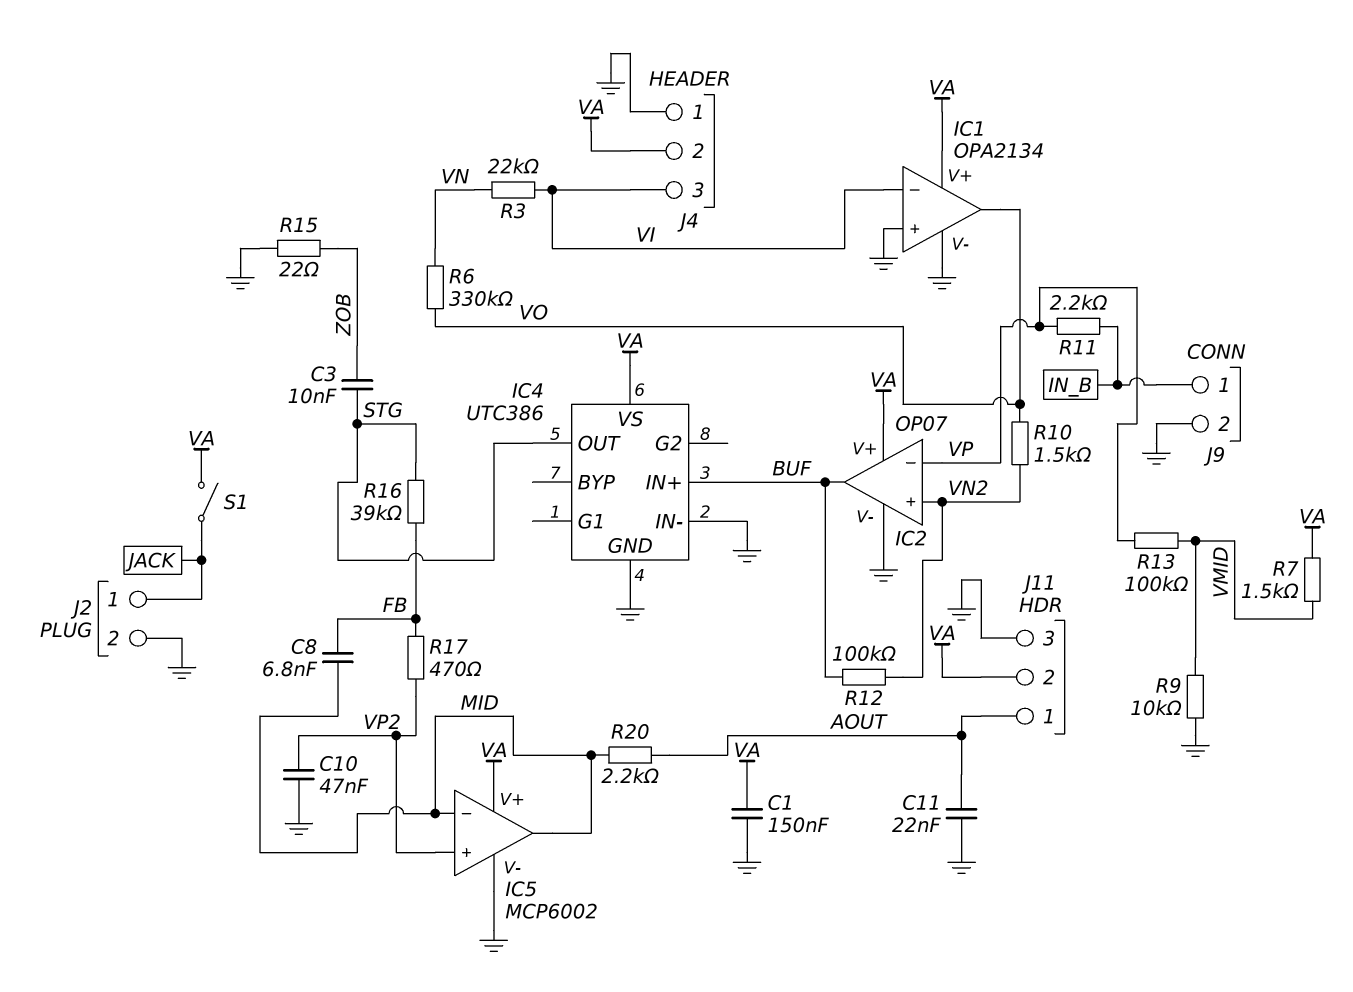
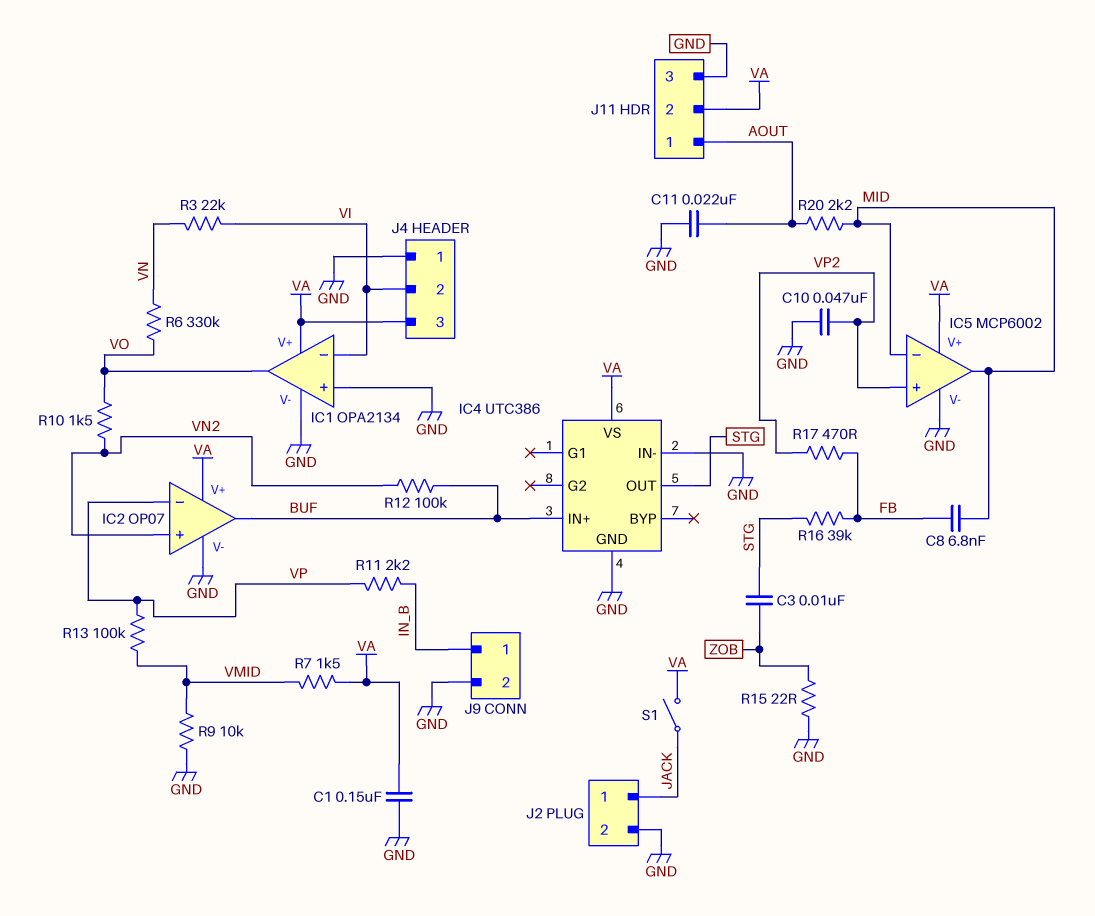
J4 pin 2: VA -> VI
J4 pin 3: VI -> VA

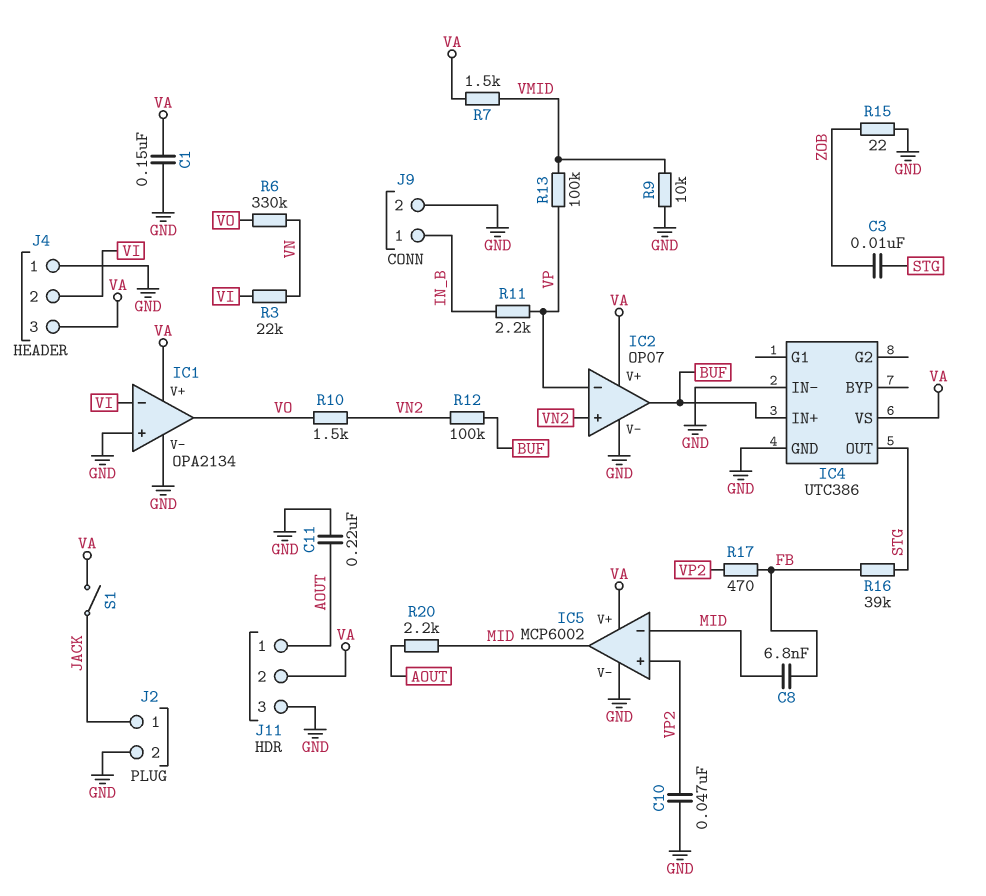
C11: 22nF (AOUT, GND) -> 220nF (AOUT, GND)

